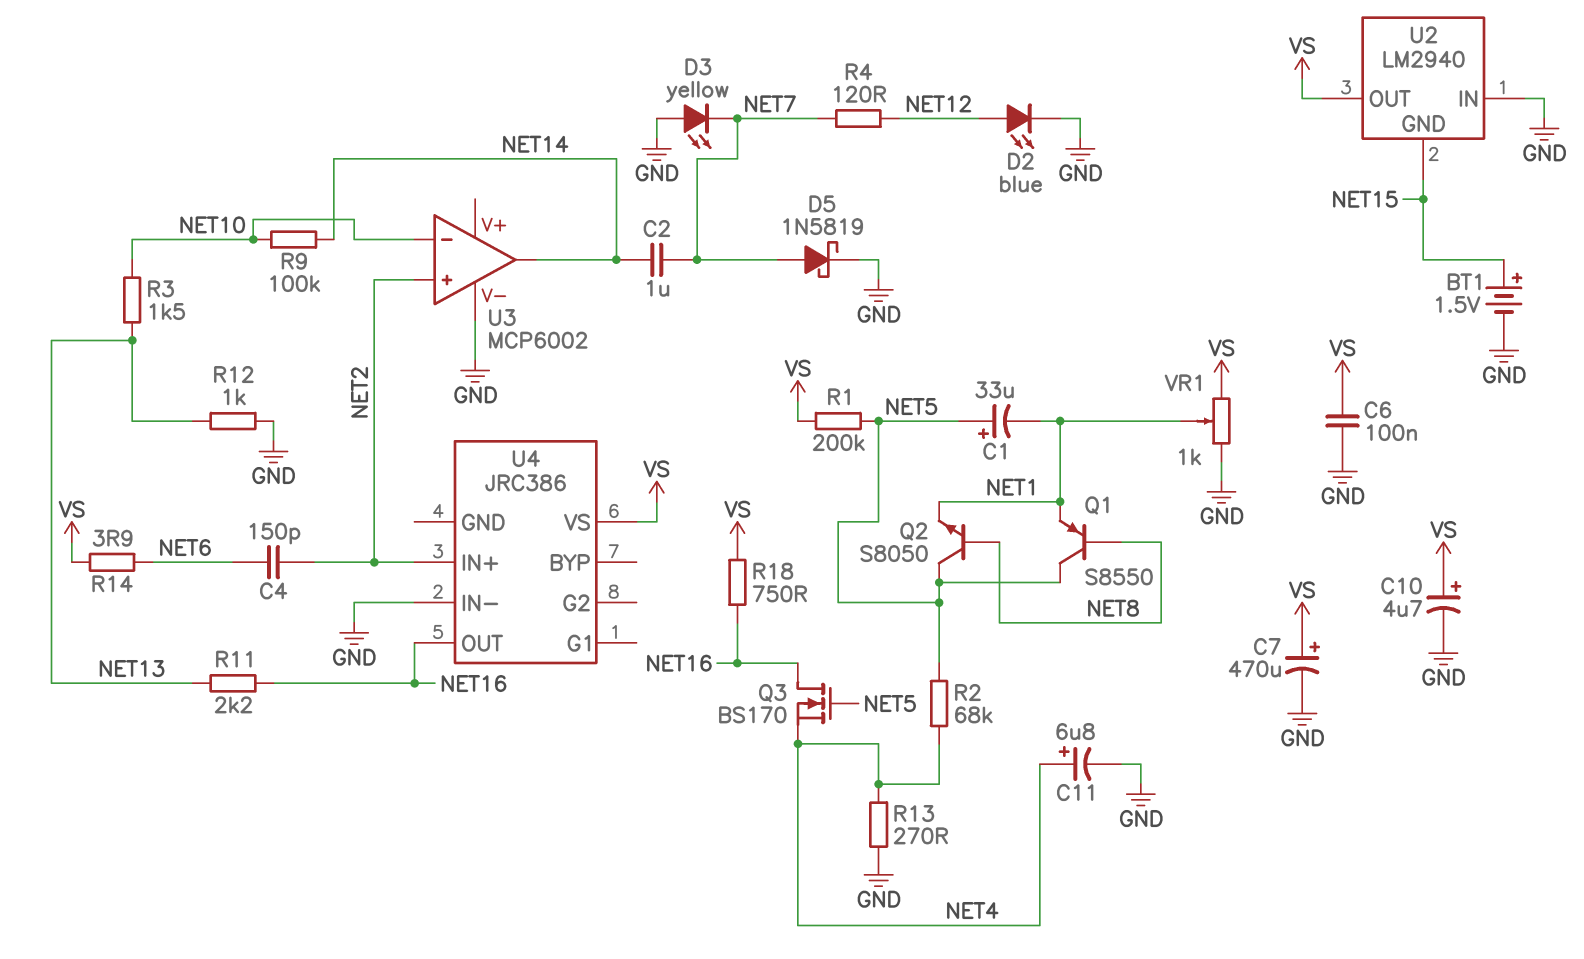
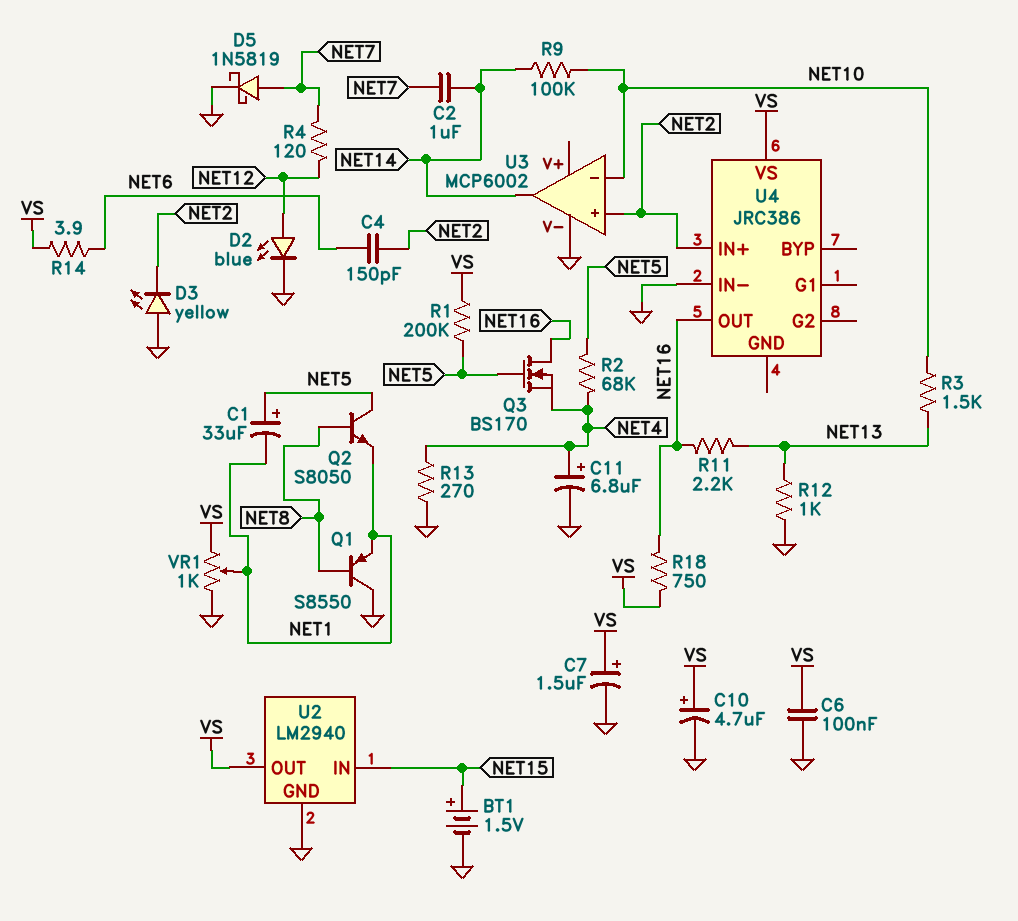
C7: 470uF (plus VS, minus GND) -> 1.5uF (plus VS, minus GND)
D3: LED yellow (A GND, K NET7) -> LED yellow (A GND, K NET2)
Q1: PNP S8550 (B NET8, C NET5, E NET1) -> PNP S8550 (B NET8, C GND, E NET1)
U2 pin GND: NET15 -> GND
U2 pin IN: GND -> NET15

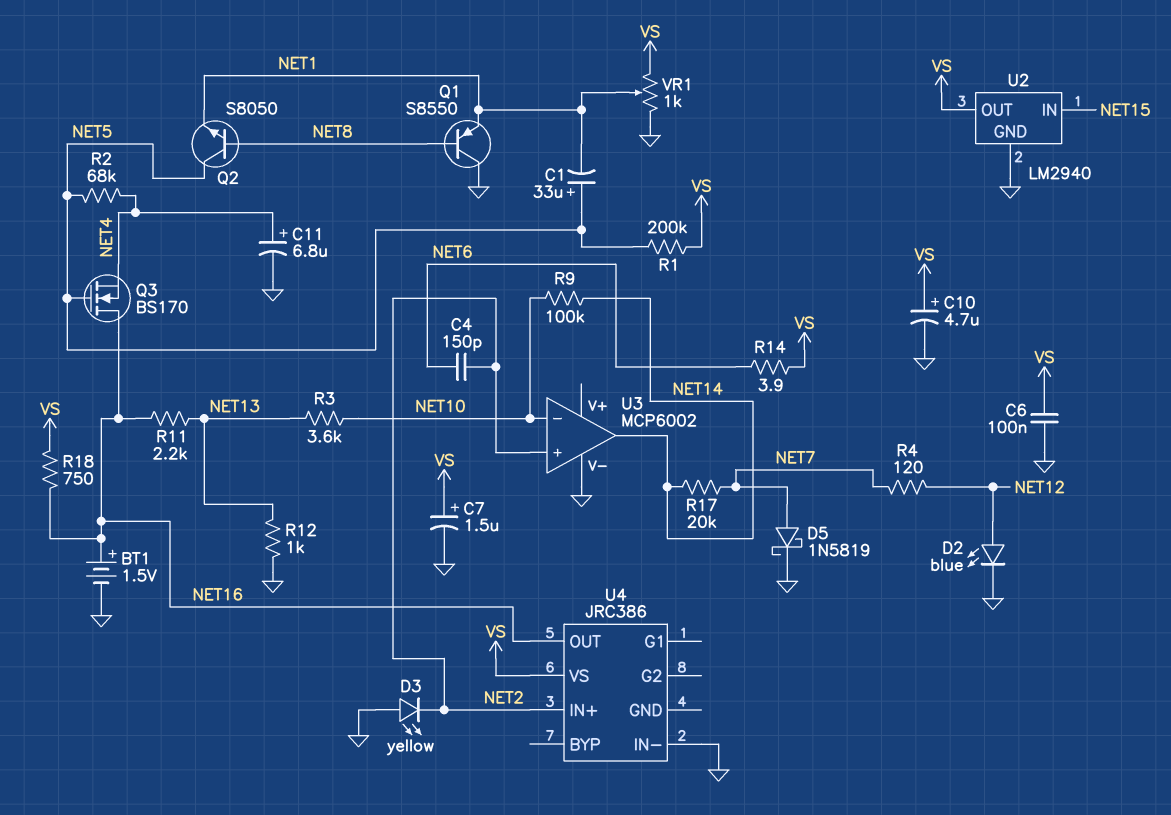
BT1: 1.5V (plus NET15, minus GND) -> 1.5V (plus NET16, minus GND)
C2: 1uF (NET7, NET14) -> none
R3: 1.5k (NET10, NET13) -> 3.6k (NET10, NET13)
R13: 270 (GND, NET4) -> none
R17: none -> 20k (NET7, NET14)

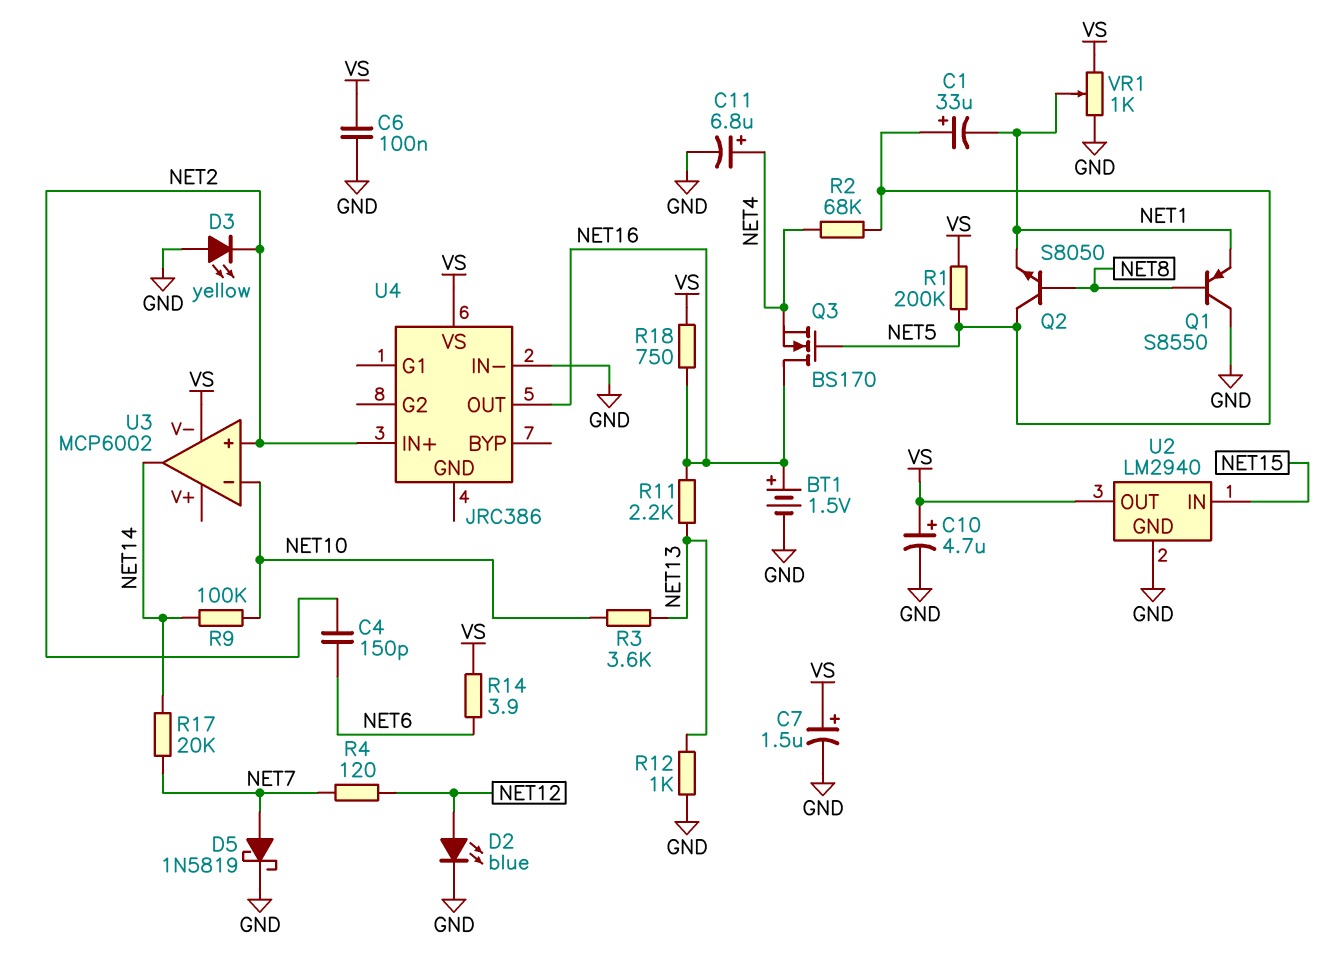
U3 pin V-: GND -> VS

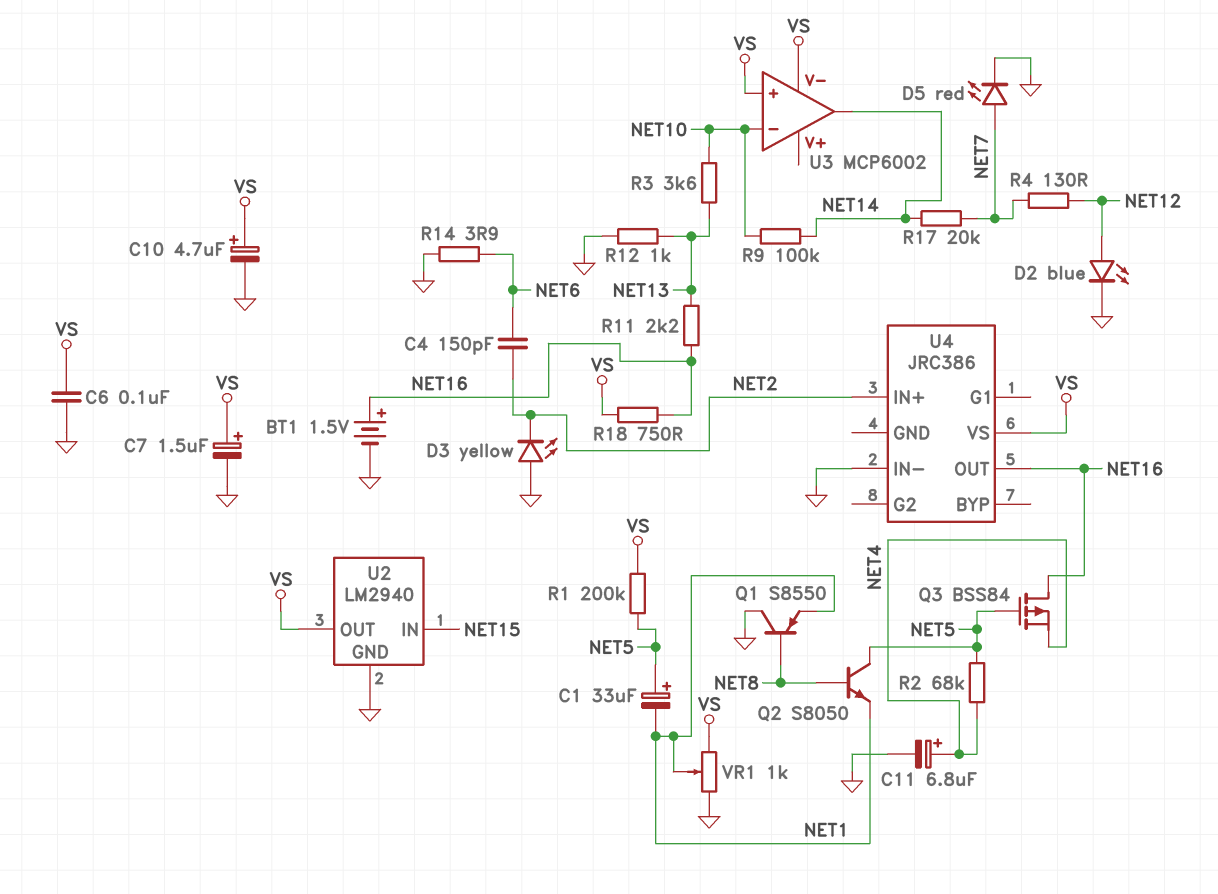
D5: schottky 1N5819 (A NET7, K GND) -> LED red (A NET7, K GND)
Q3: NMOS BS170 (G NET5, D NET16, S NET4) -> PMOS BSS84 (G NET5, D NET16, S NET4)
R4: 120 (NET7, NET12) -> 130 (NET7, NET12)
R14: 3.9 (NET6, VS) -> 3.9 (GND, NET6)
U3 pin in+: NET2 -> VS

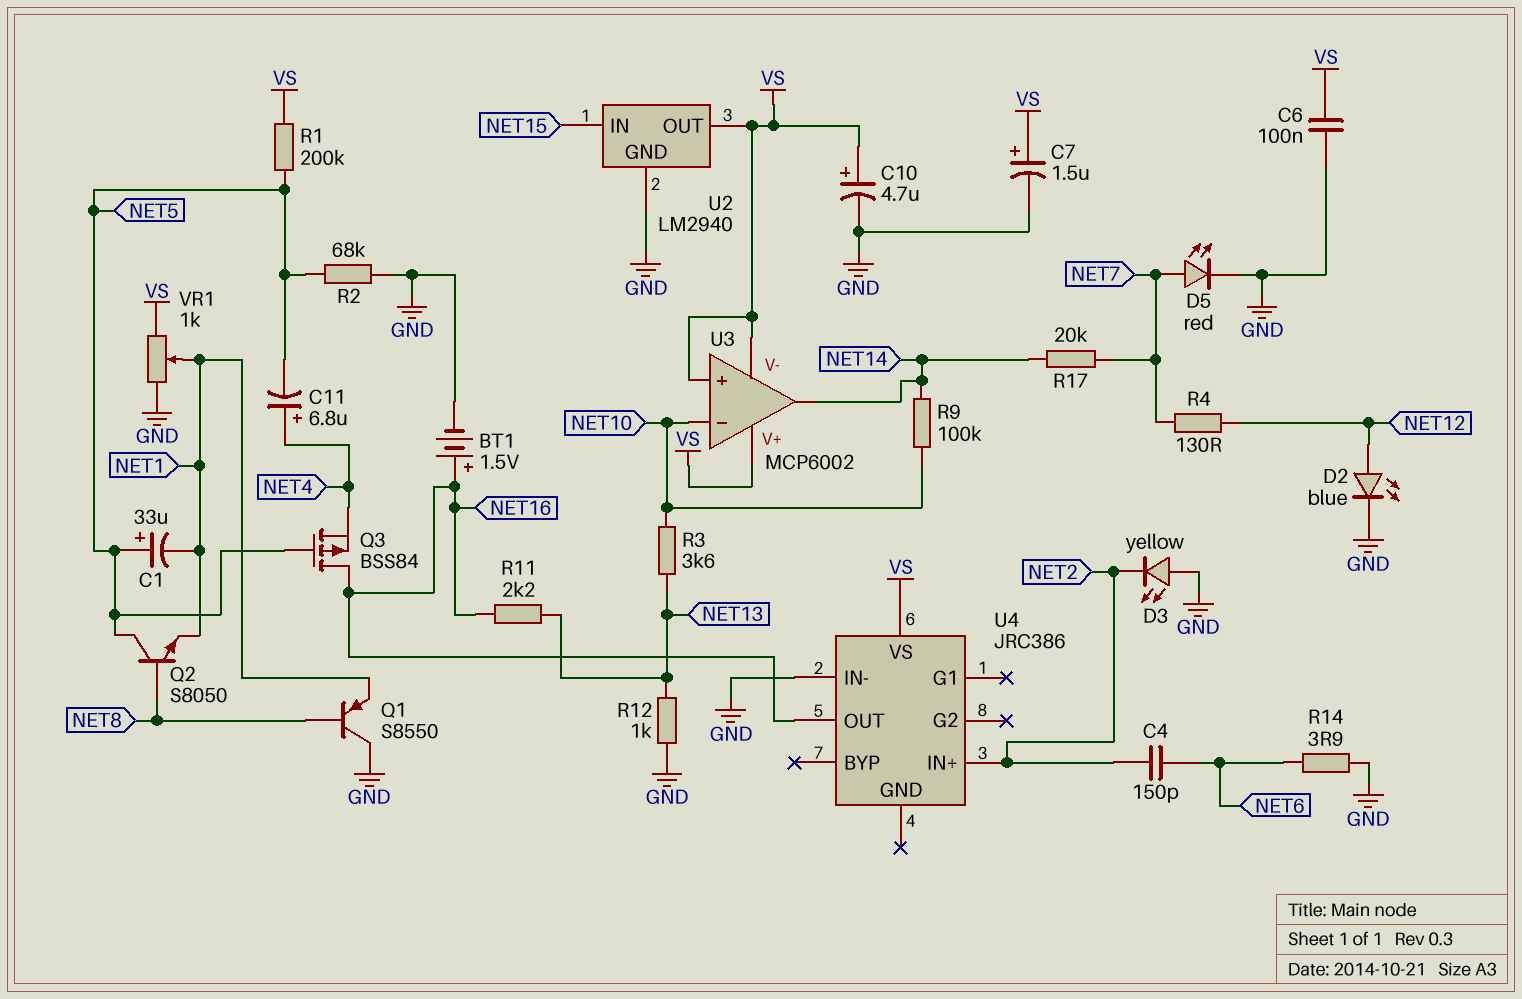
C11: 6.8uF (plus NET4, minus GND) -> 6.8uF (plus NET4, minus NET5)
R2: 68k (NET4, NET5) -> 68k (GND, NET5)
R18: 750 (NET16, VS) -> none
U3 pin V+: none -> VS

